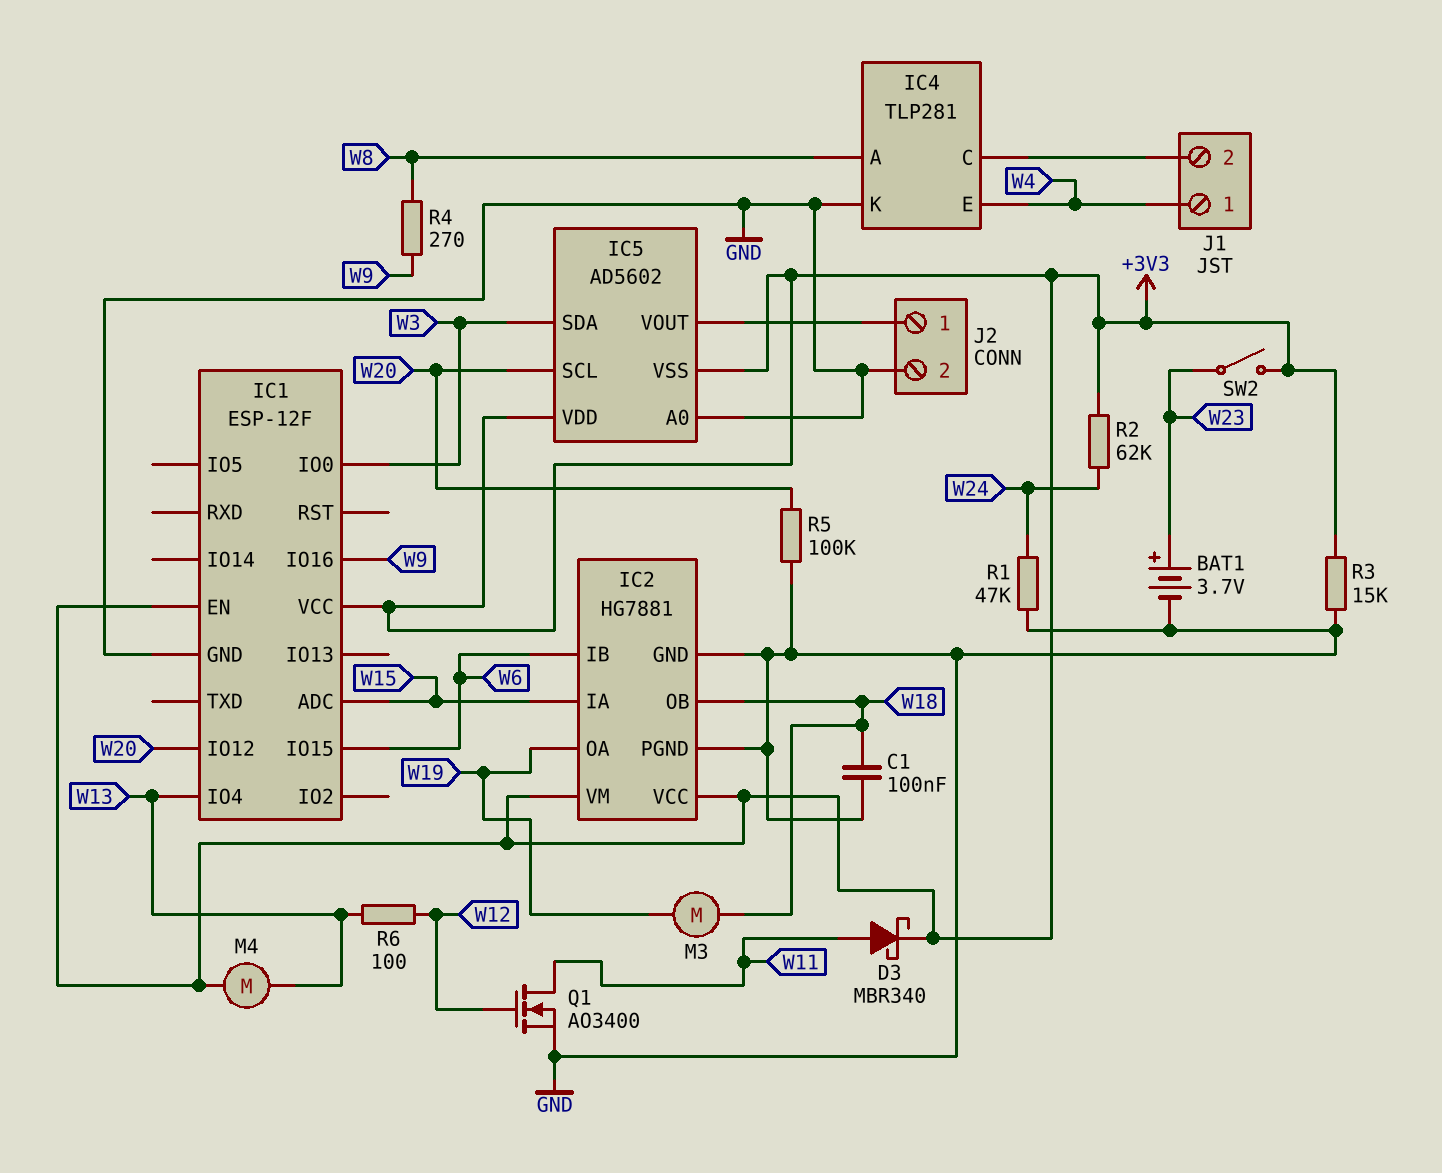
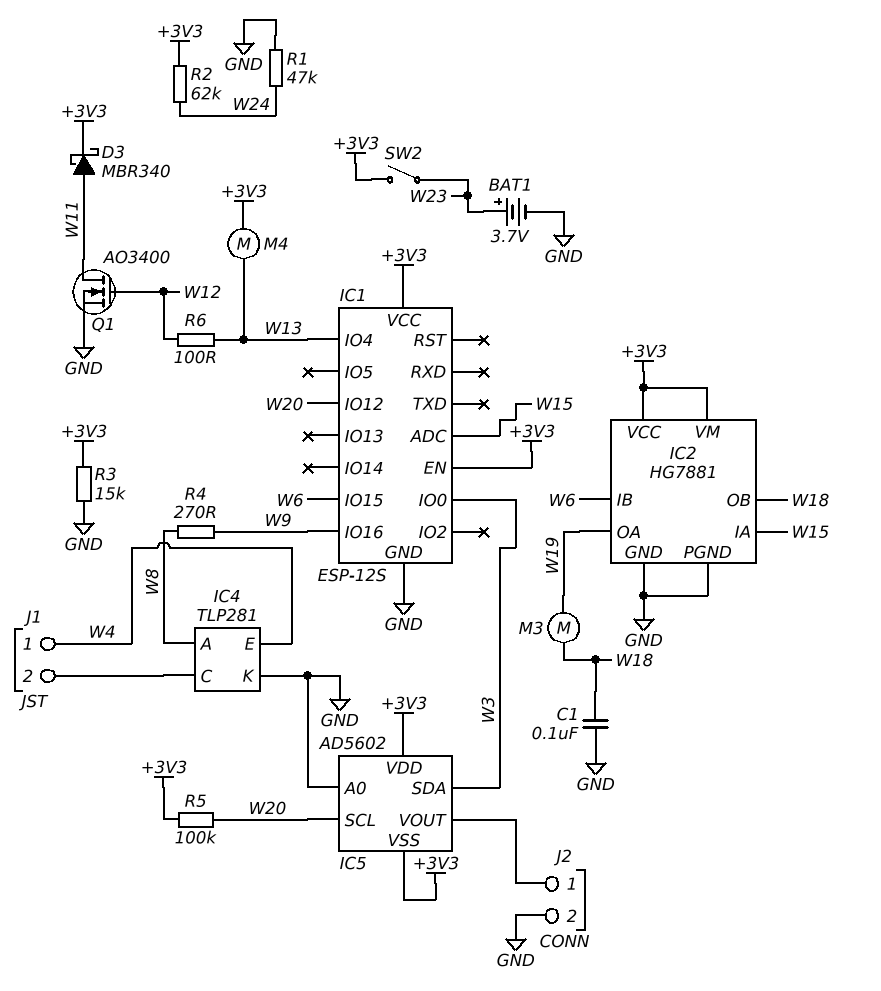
IC1: ESP-12F -> ESP-12S
R5: 100k (GND, W20) -> 100k (+3V3, W20)

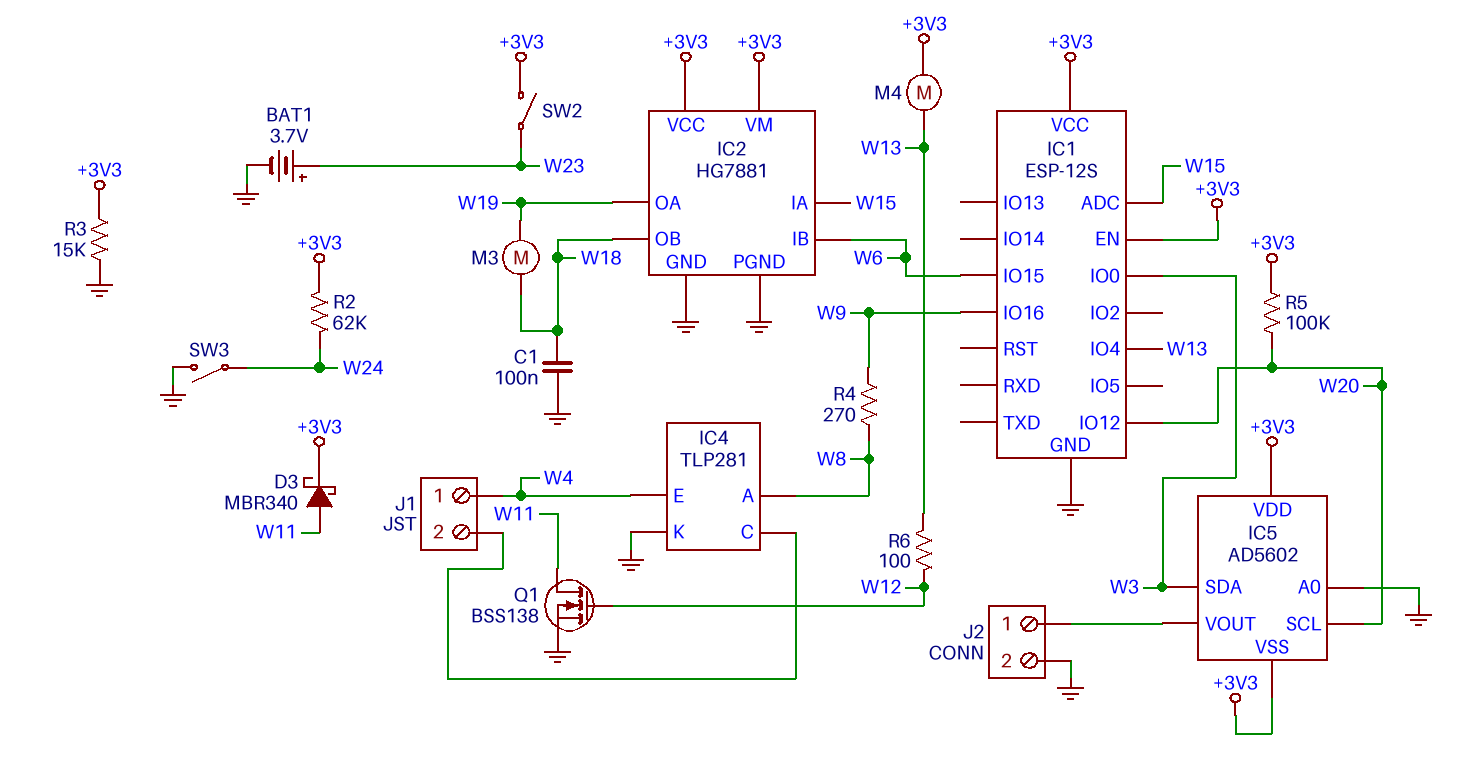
Q1: NMOS AO3400 (G W12, D W11, S GND) -> NMOS BSS138 (G W12, D W11, S GND)
R1: 47k (GND, W24) -> none
SW3: none -> switch (GND, W24)

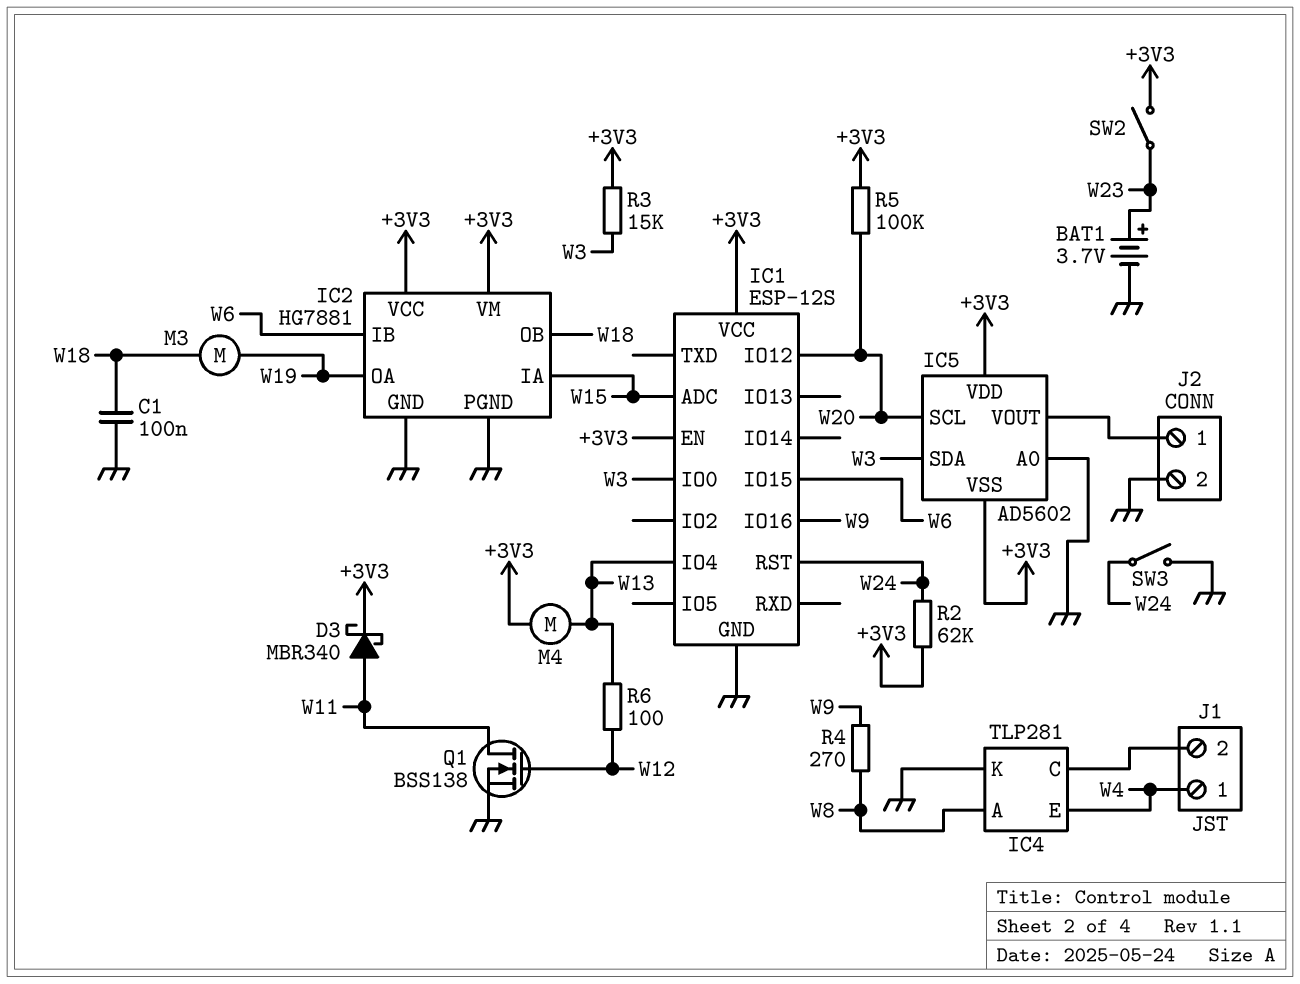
IC1 pin RST: none -> W24
R3: 15k (+3V3, GND) -> 15k (+3V3, W3)

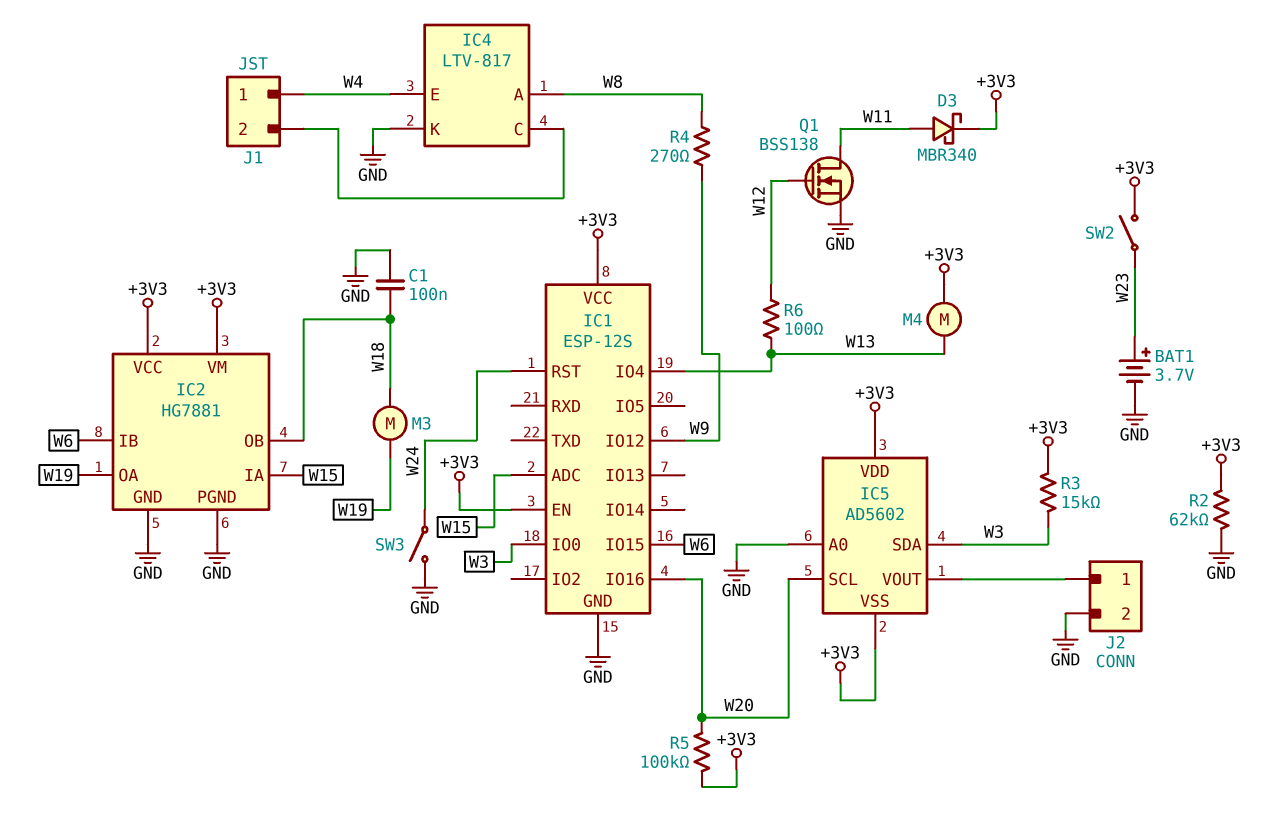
IC1 pin IO12: W20 -> W9
IC1 pin IO16: W9 -> W20
IC4: TLP281 -> LTV-817
R2: 62k (+3V3, W24) -> 62k (+3V3, GND)

